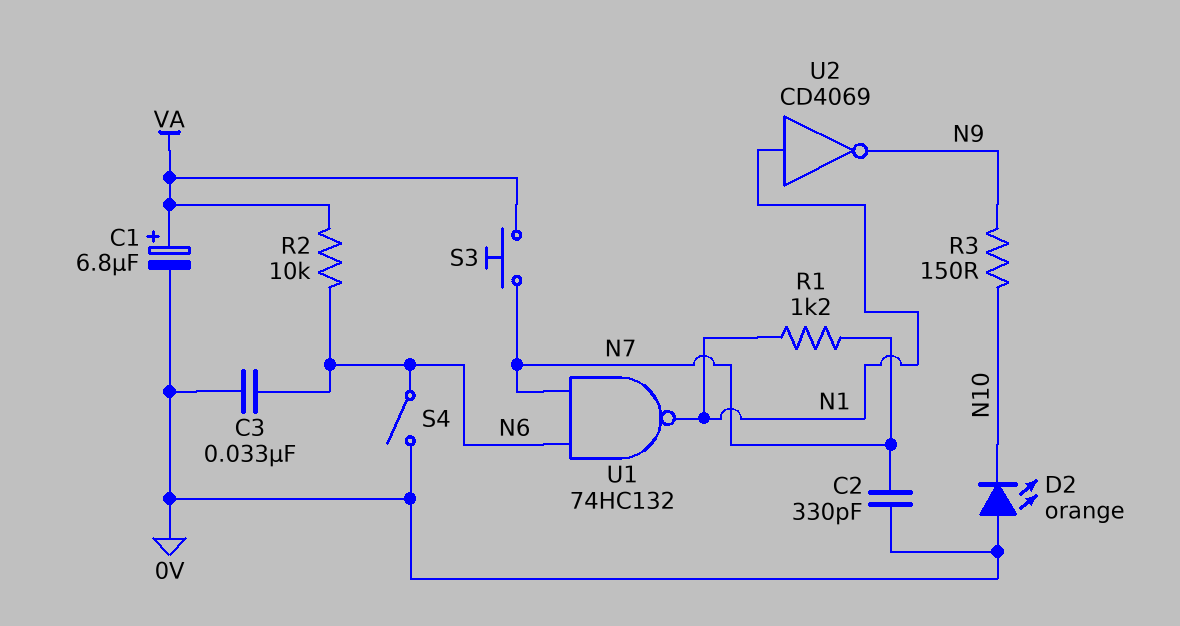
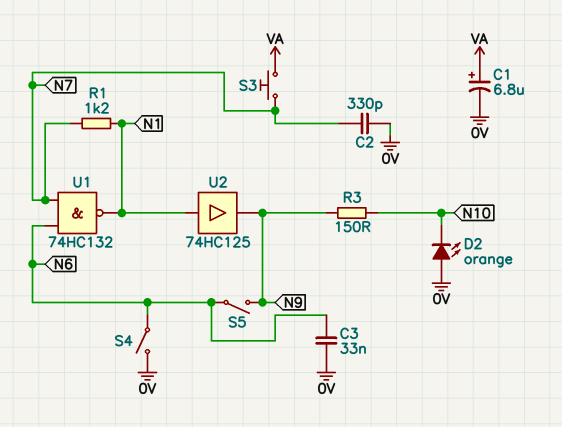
R2: 10k (N6, VA) -> none
S5: none -> switch (N6, N9)
U2: NOT CD4069 (in N1, out N9) -> buffer 74HC125 (in N1, out N9)

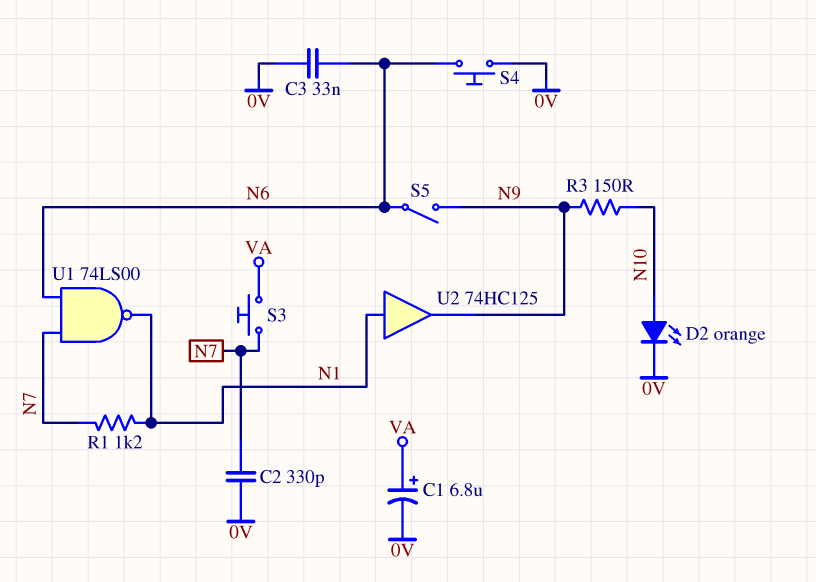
D2: LED orange (A 0V, K N10) -> LED orange (A N10, K 0V)
S4: switch (0V, N6) -> button (0V, N6)
U1: NAND 74HC132 (in N6, in N7, out N1) -> NAND 74LS00 (in N6, in N7, out N1)

